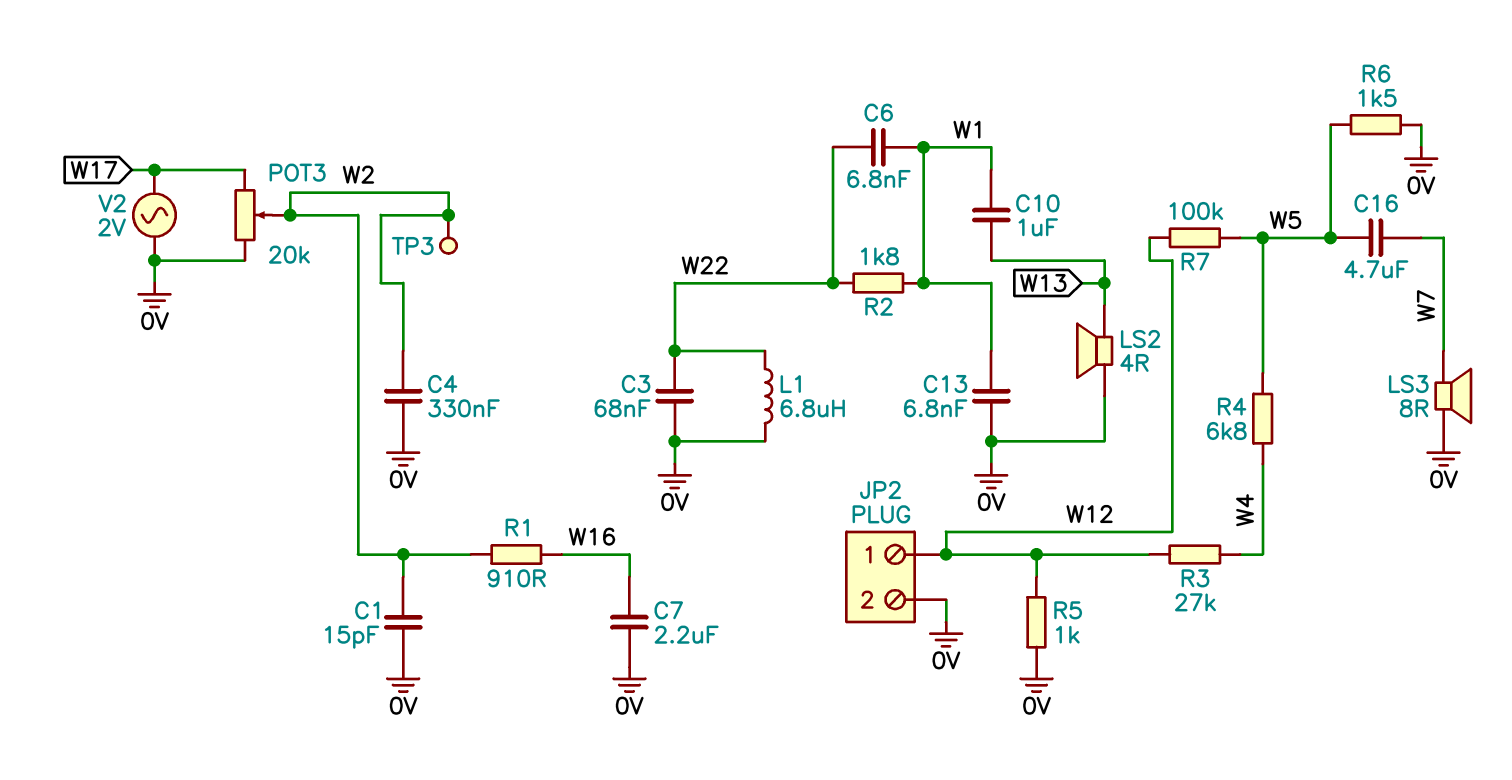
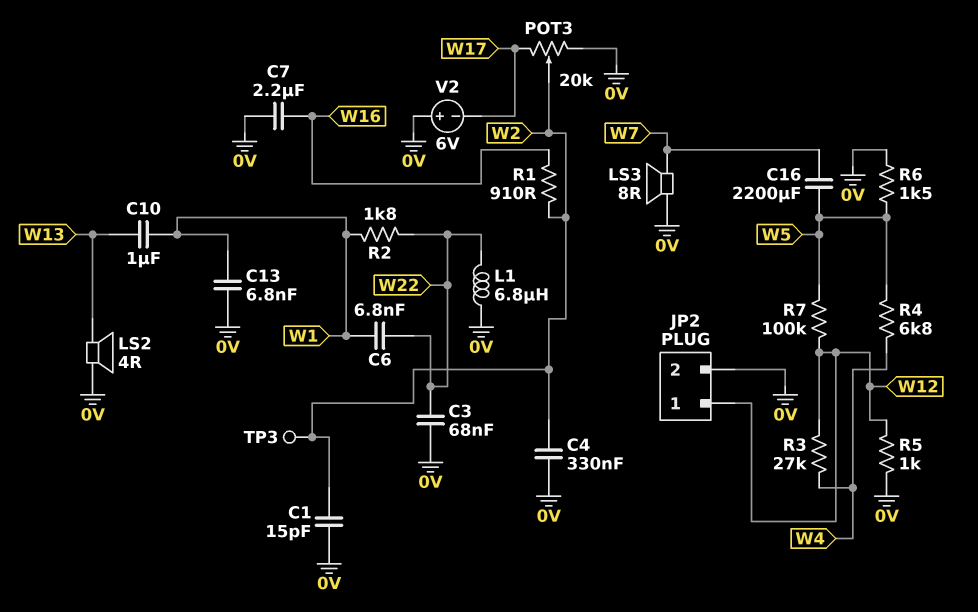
C16: 4.7uF (W5, W7) -> 2200uF (W5, W7)
V2: AC 2V (0V, W17) -> 6V (plus 0V, minus W17)

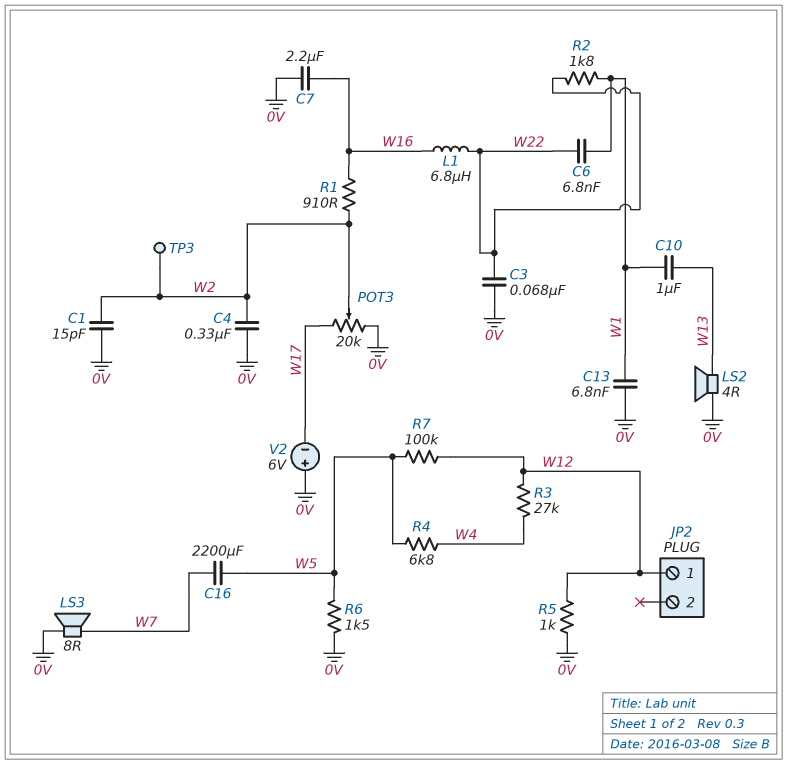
JP2 pin 2: 0V -> none
L1: 6.8uH (0V, W22) -> 6.8uH (W16, W22)

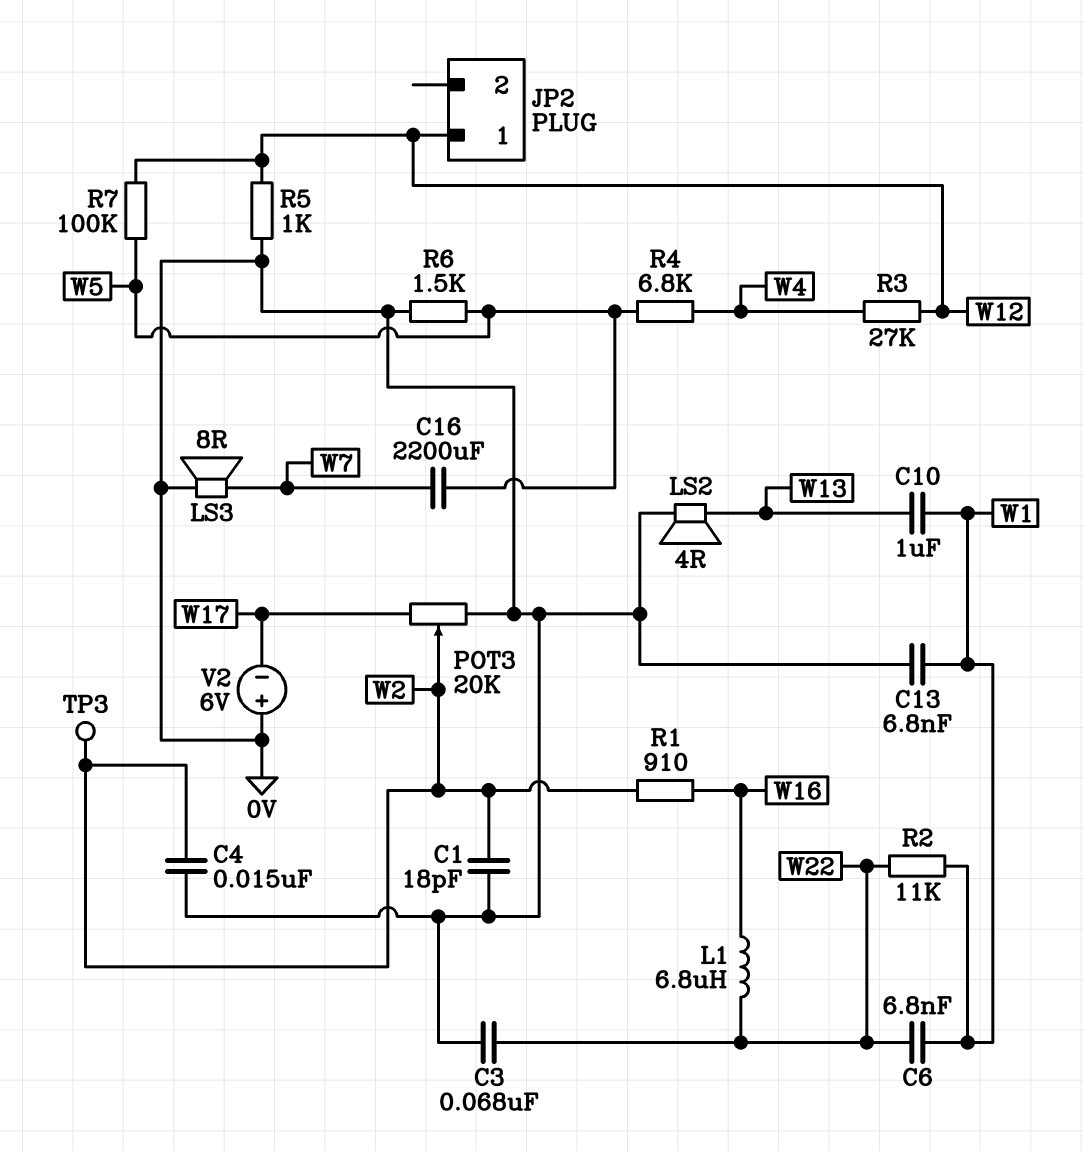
C1: 15pF (0V, W2) -> 18pF (0V, W2)
C4: 330nF (0V, W2) -> 15nF (0V, W2)
C7: 2.2uF (0V, W16) -> none
R2: 1.8k (W1, W22) -> 11k (W1, W22)

